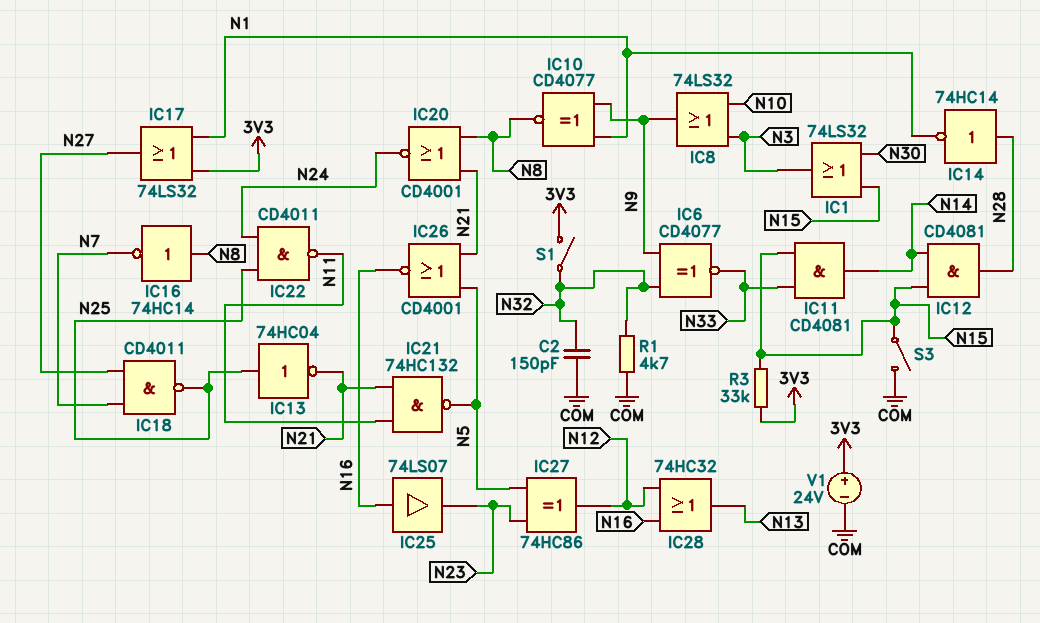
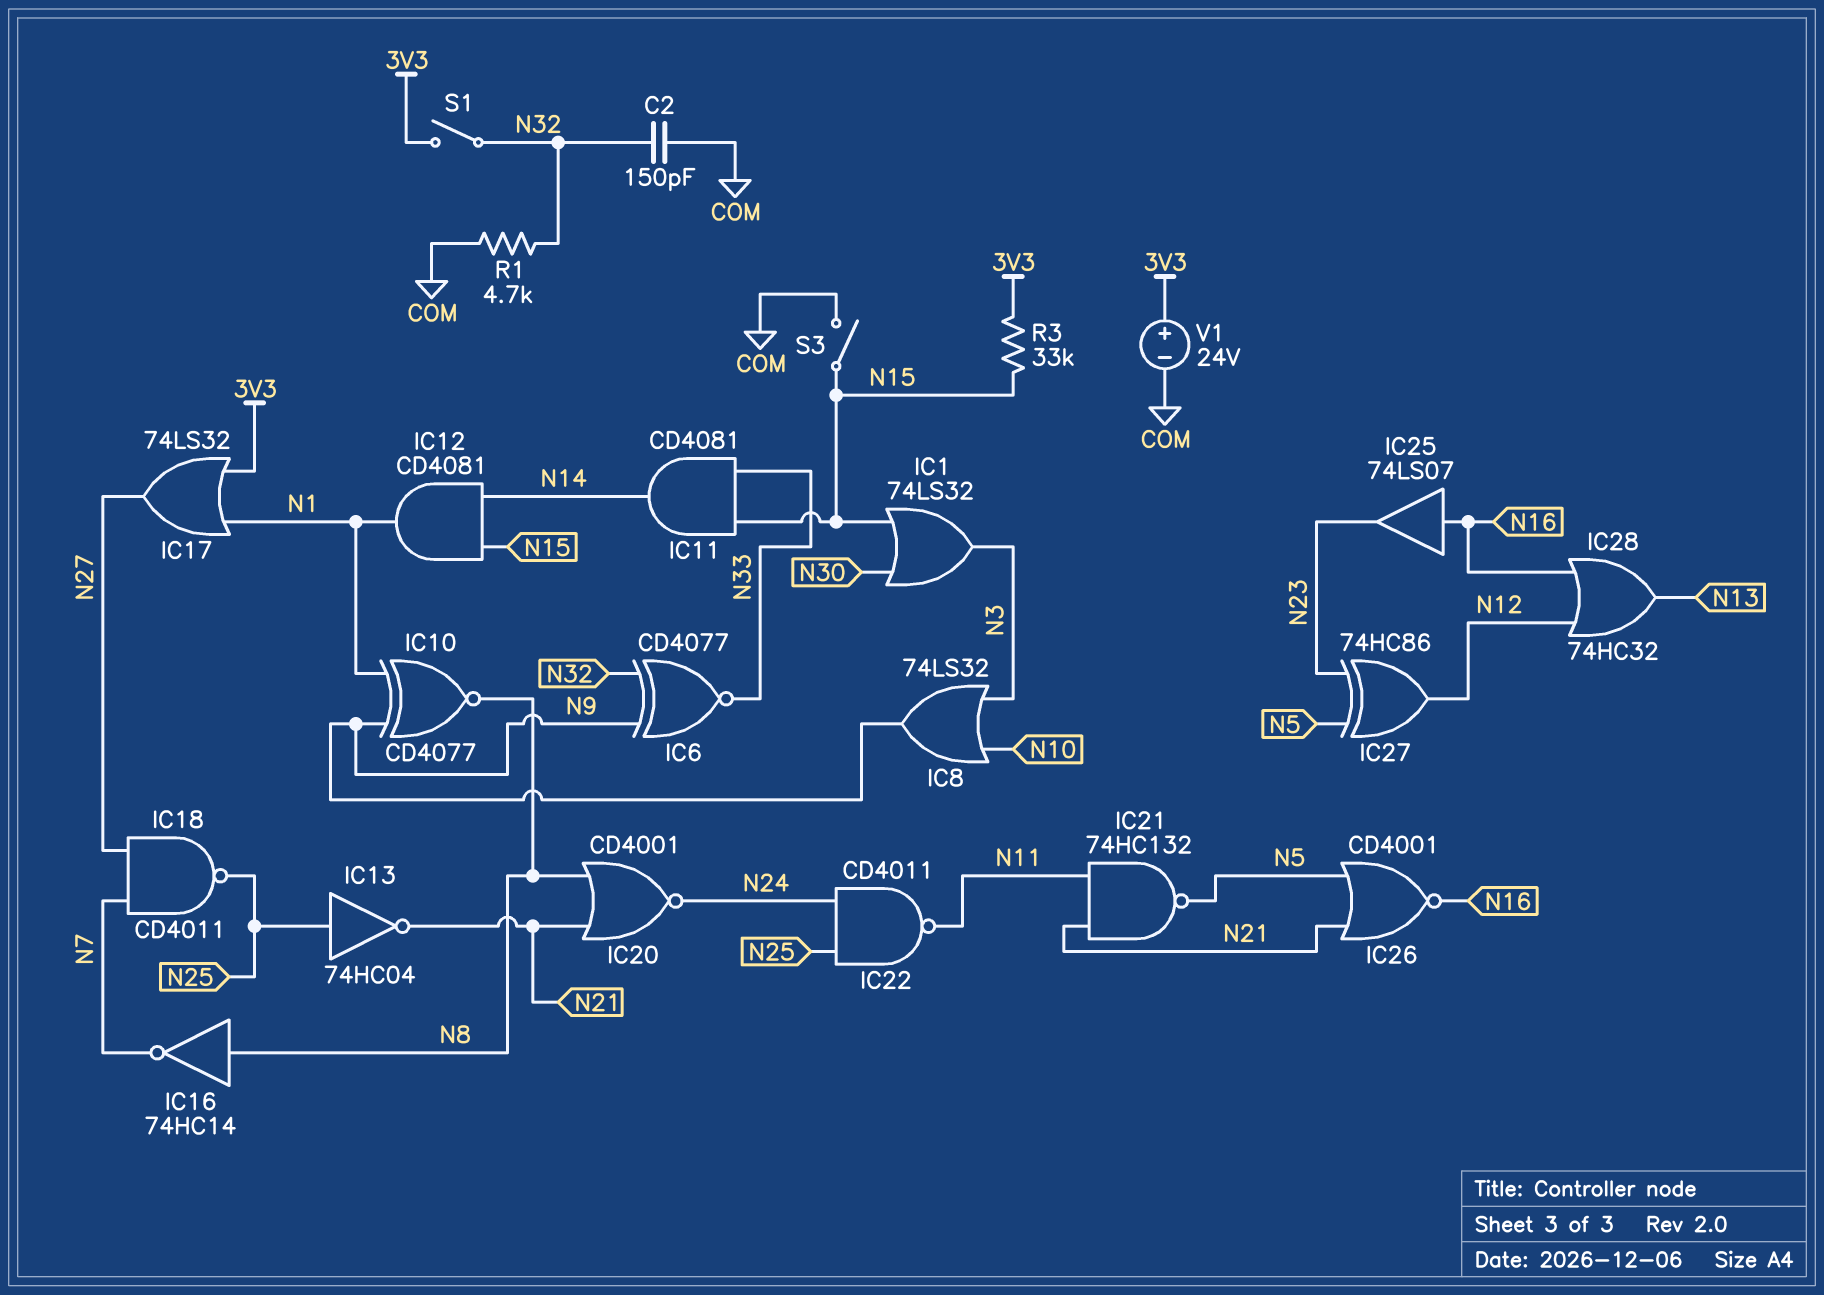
IC12: AND CD4081 (in N14, in N15, out N28) -> AND CD4081 (in N14, in N15, out N1)
IC14: NOT 74HC14 (in N28, out N1) -> none

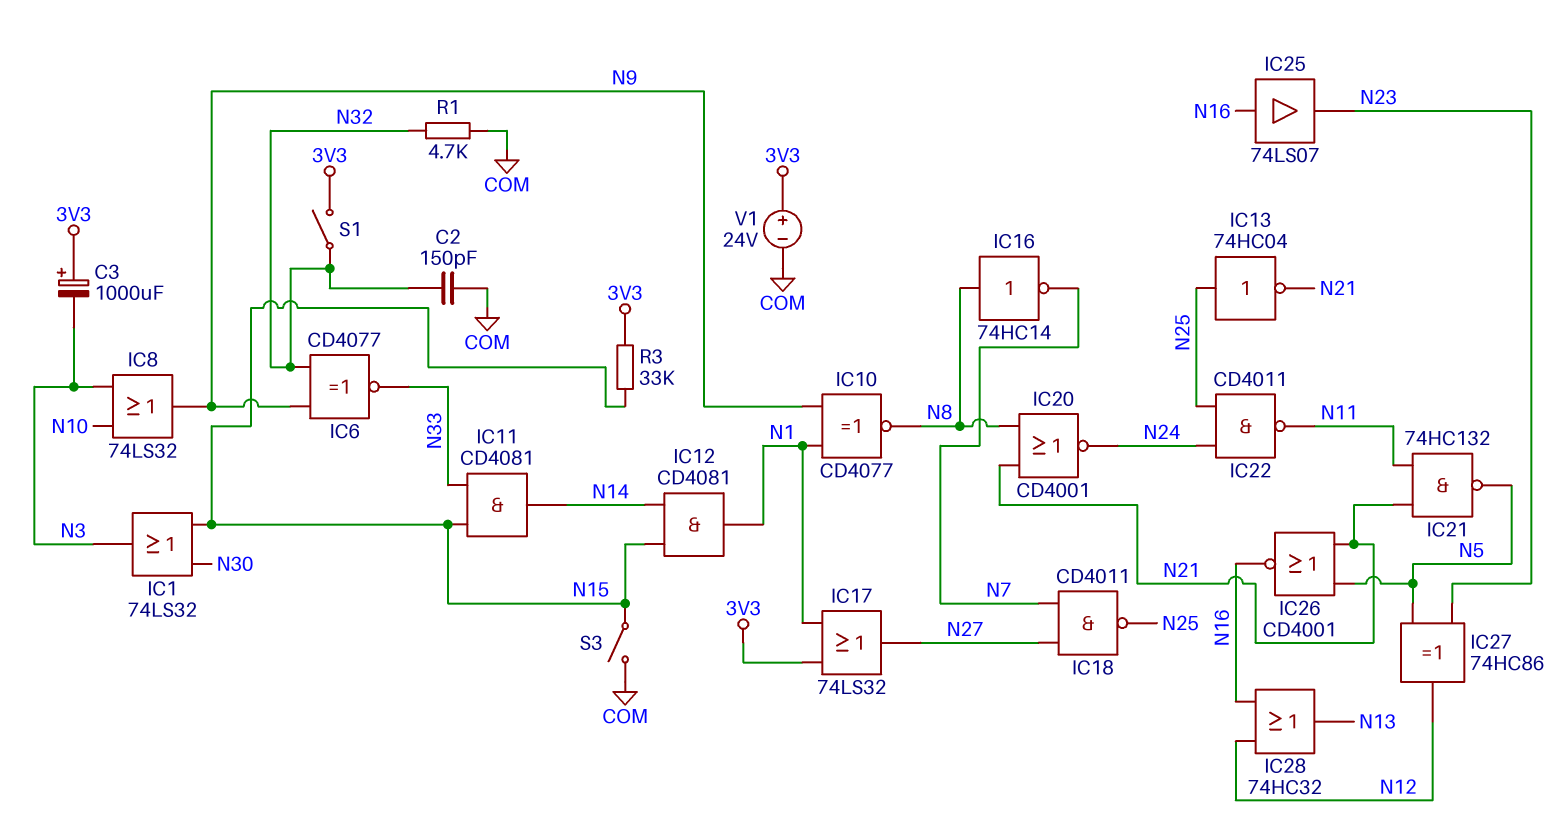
C3: none -> 1000uF (plus 3V3, minus N3)

